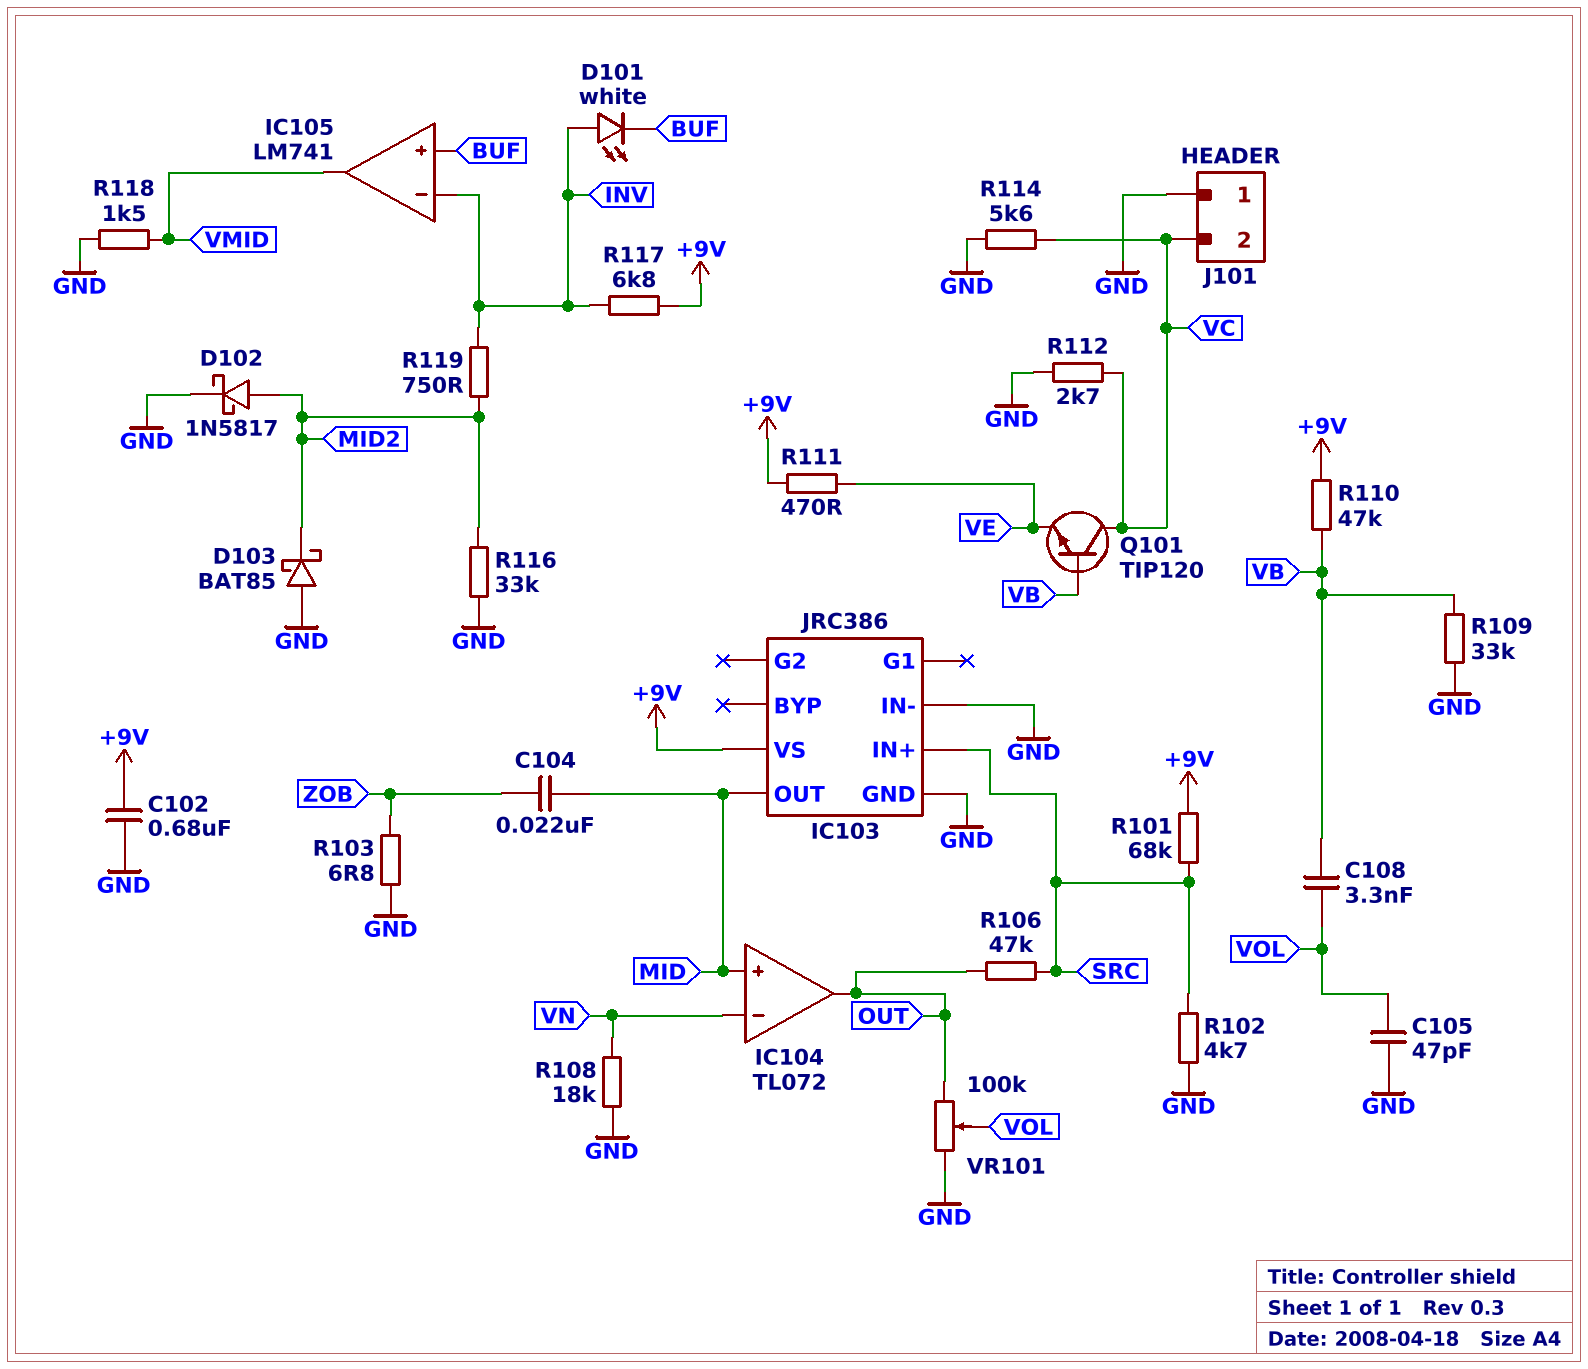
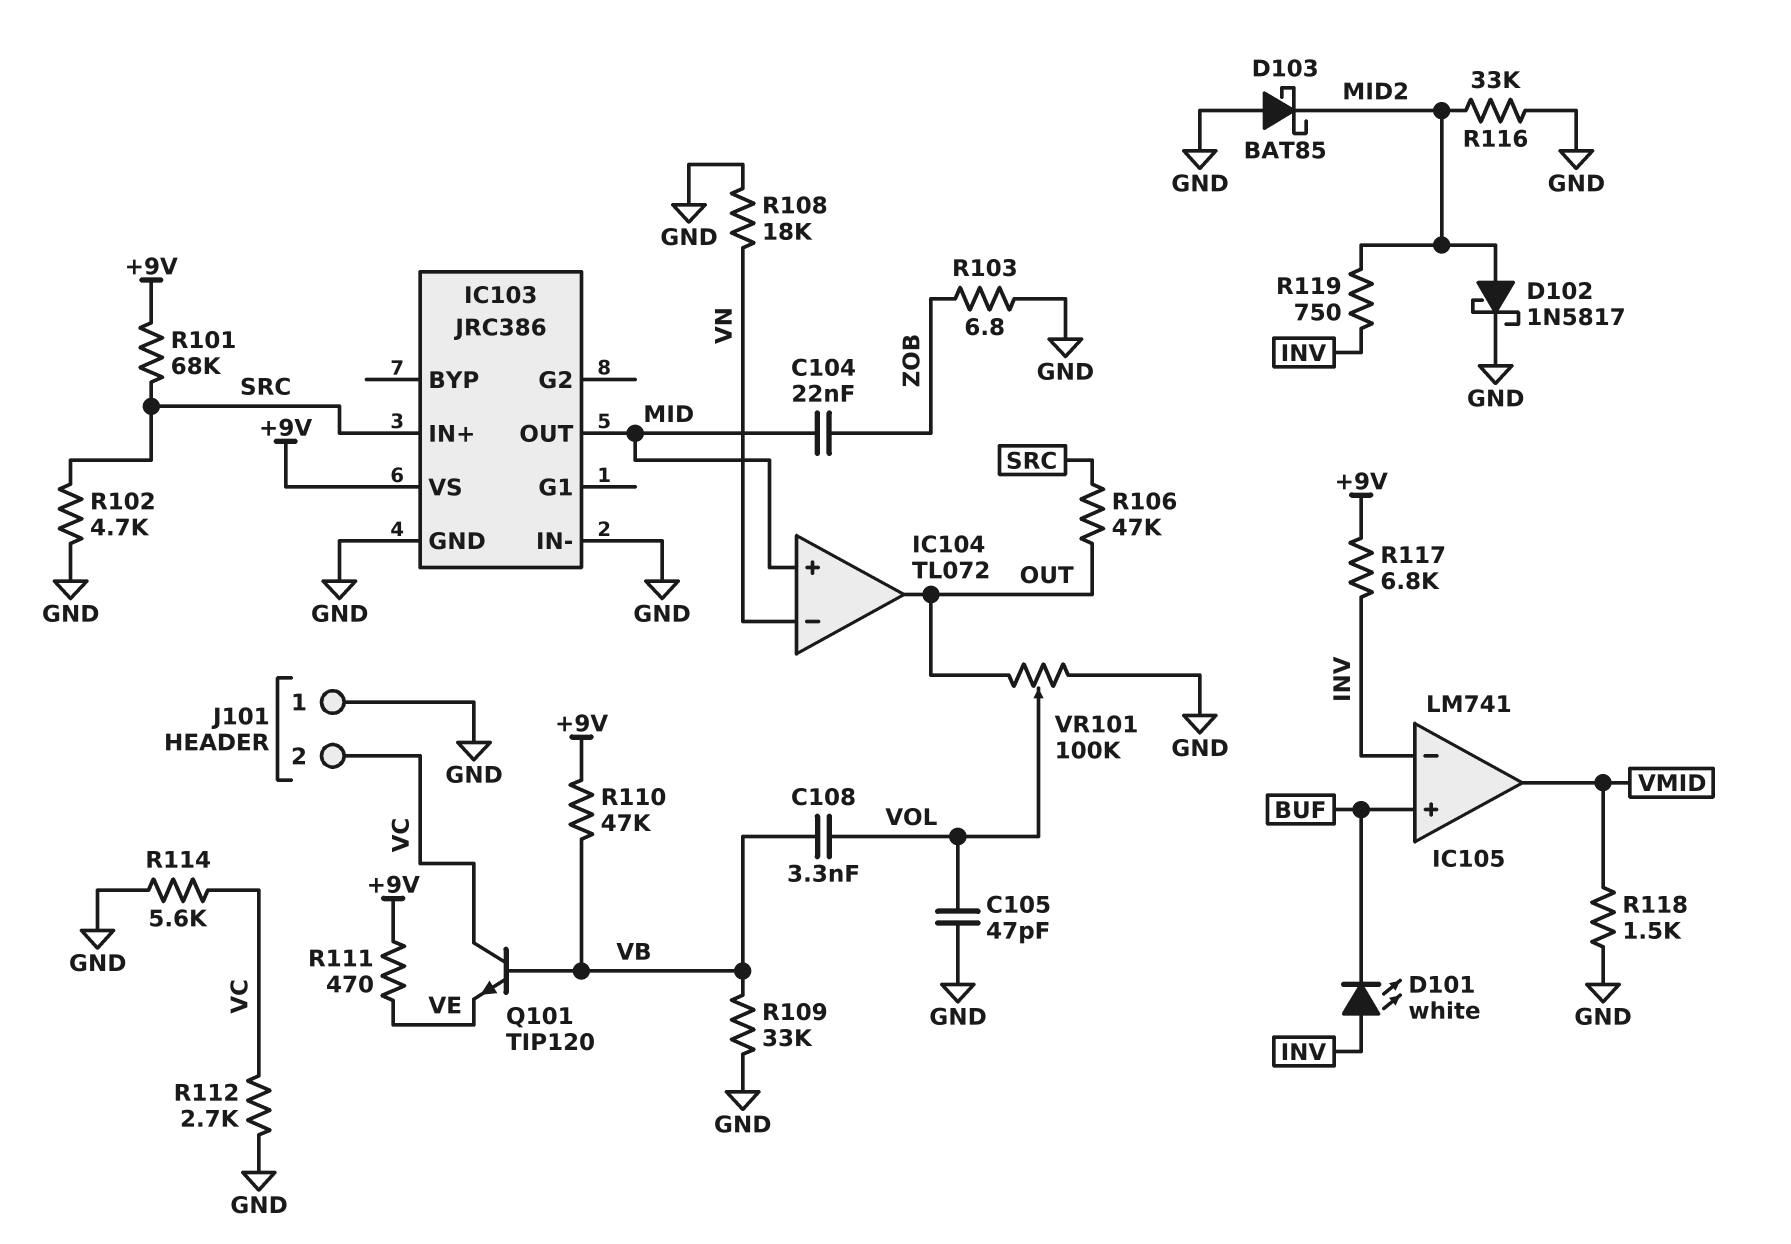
C102: 680nF (+9V, GND) -> none

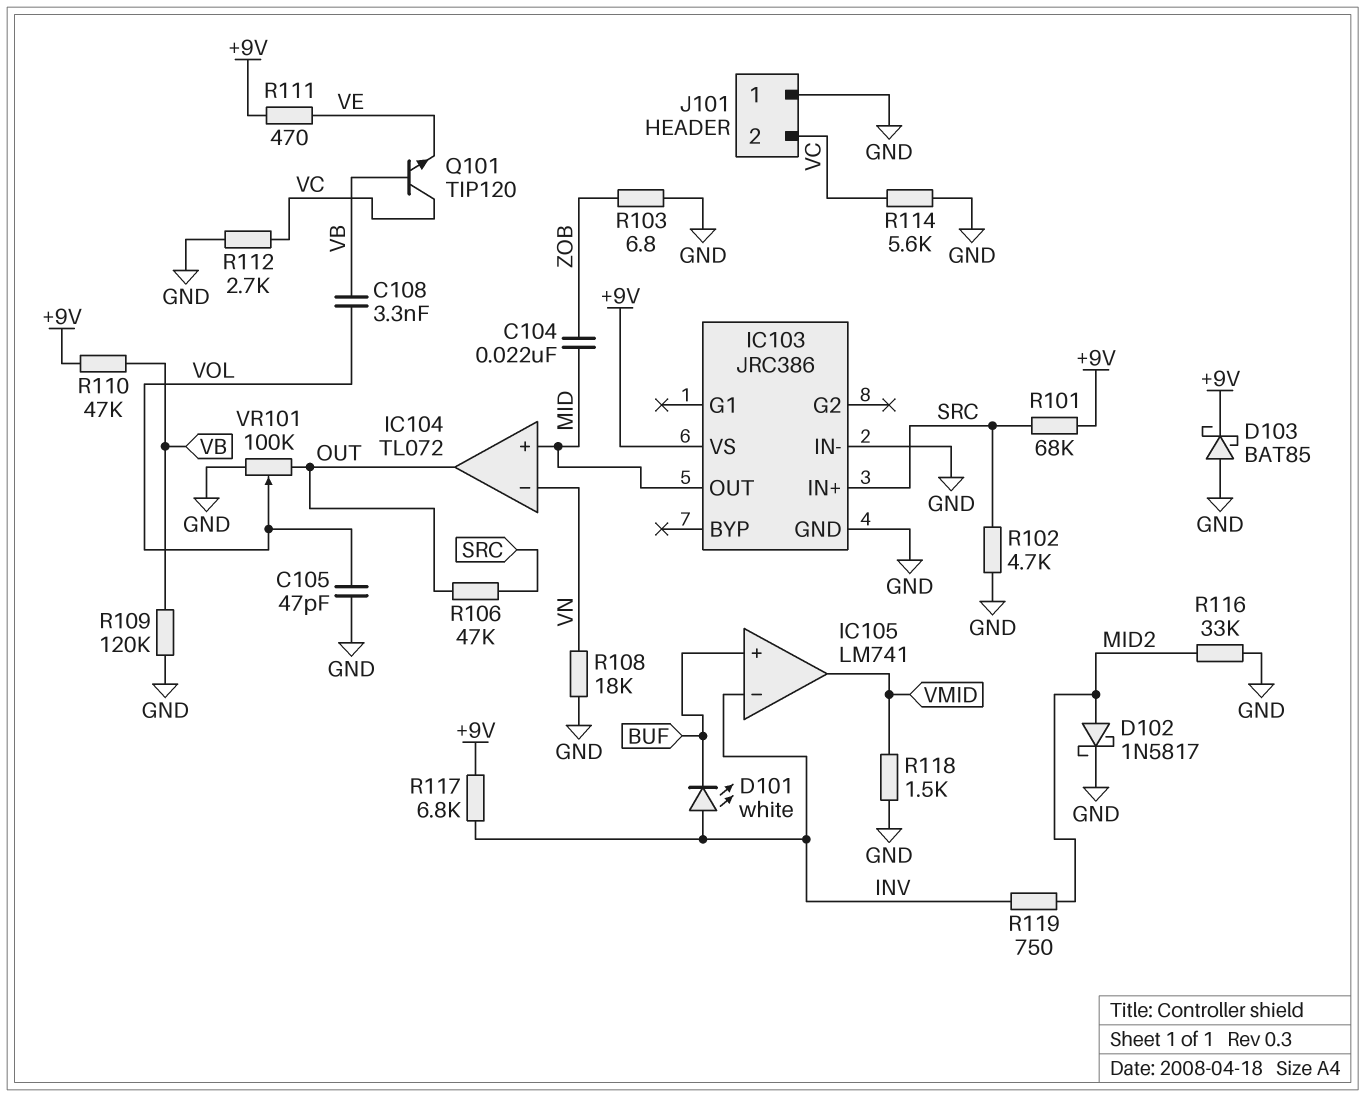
D103: schottky BAT85 (A GND, K MID2) -> schottky BAT85 (A GND, K +9V)
R109: 33k (GND, VB) -> 120k (GND, VB)

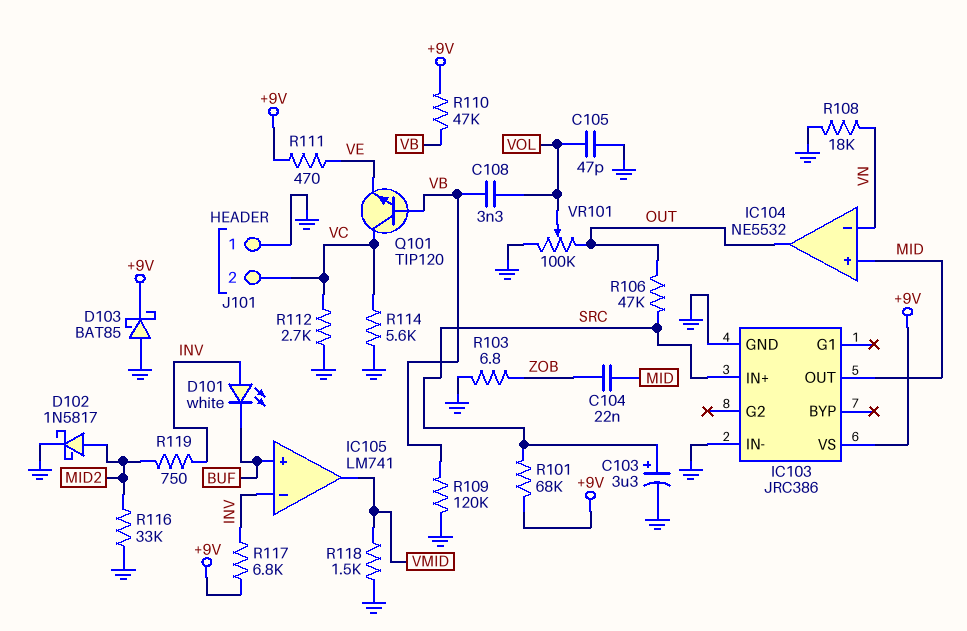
C103: none -> 3.3uF (plus SRC, minus GND)
IC104: TL072 -> NE5532
R102: 4.7k (GND, SRC) -> none

